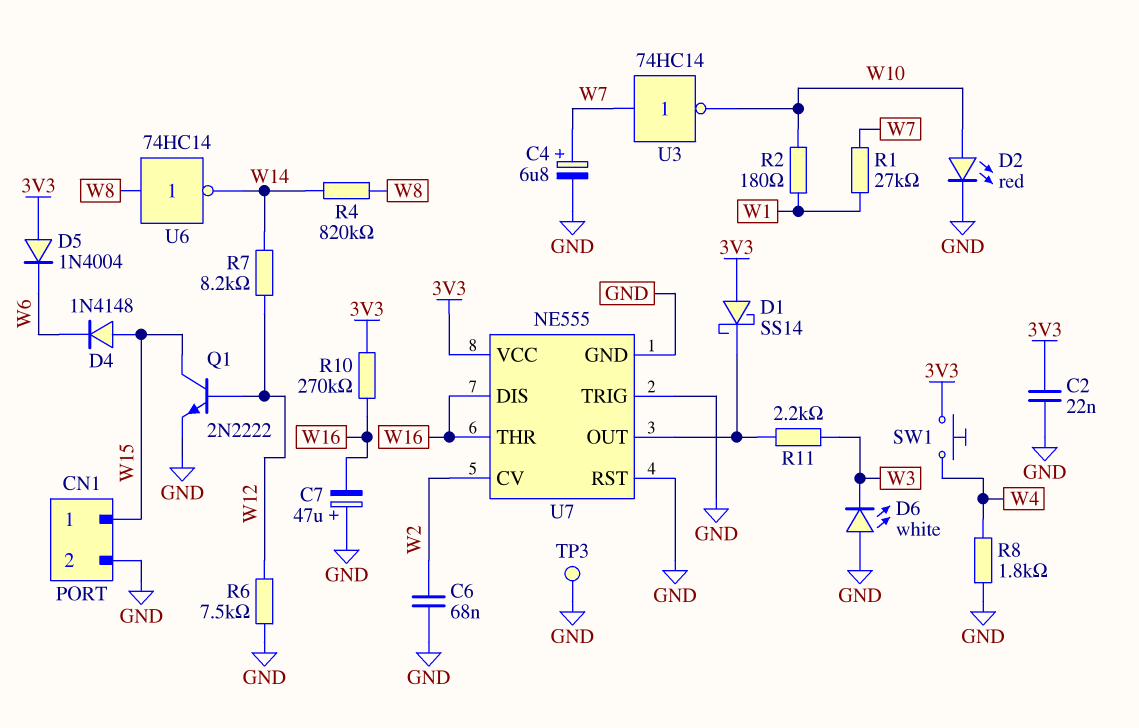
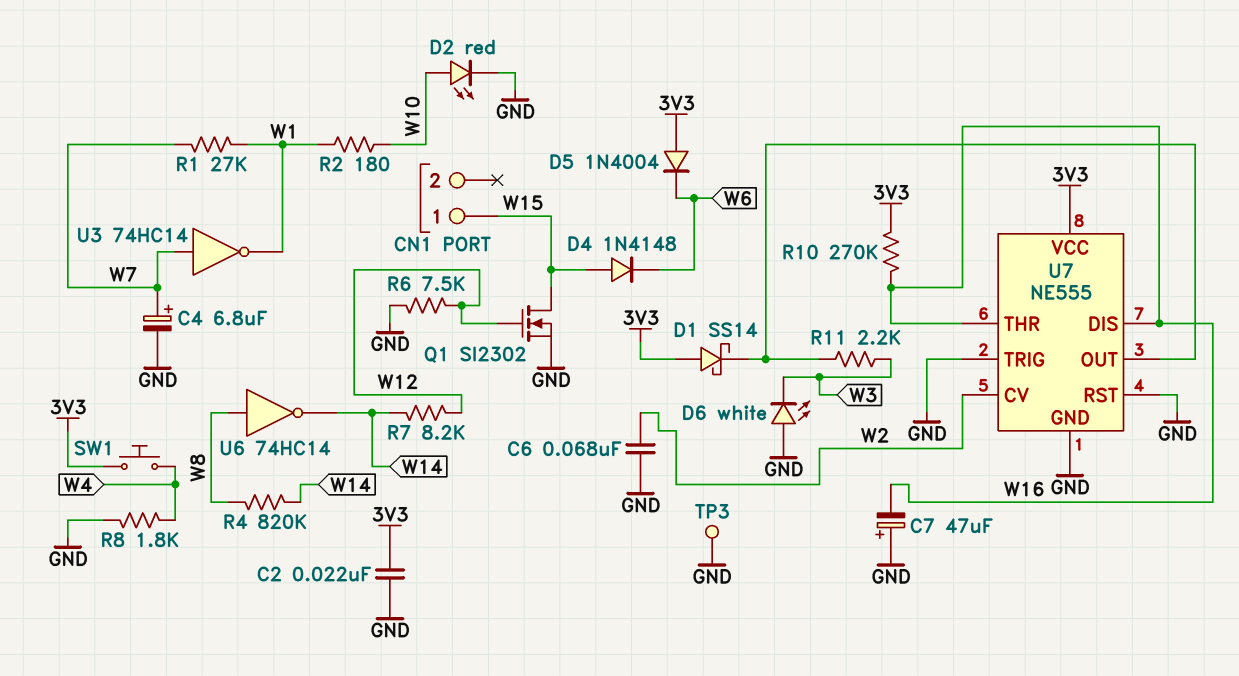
CN1 pin 2: GND -> none
Q1: NPN 2N2222 (B W12, C W15, E GND) -> NMOS SI2302 (G W12, D W15, S GND)
U3: NOT 74HC14 (in W7, out W10) -> NOT 74HC14 (in W7, out W1)

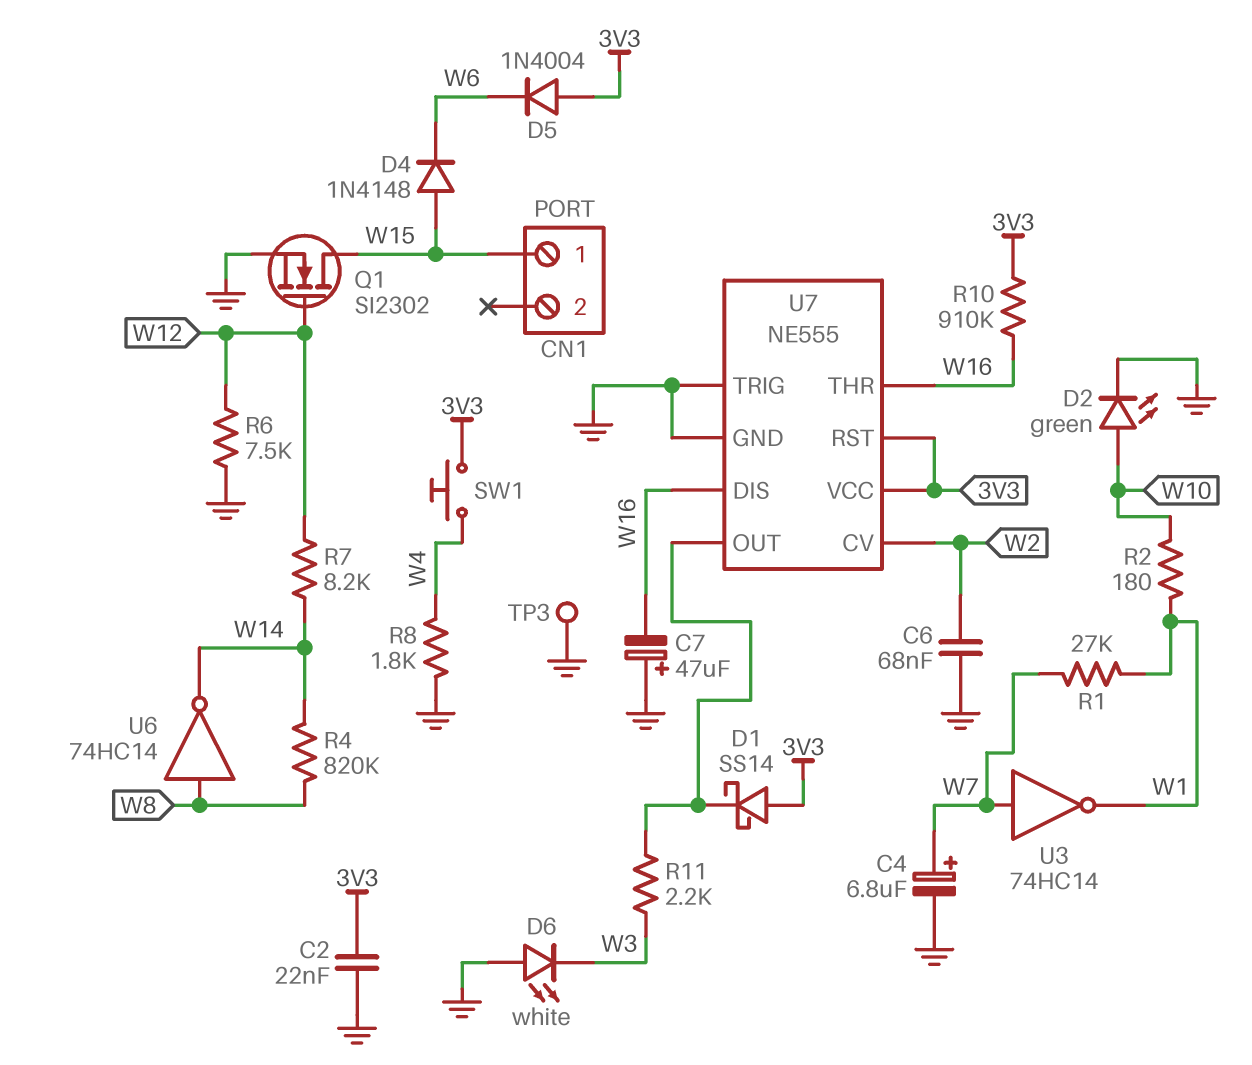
D2: LED red (A W10, K GND) -> LED green (A W10, K GND)
R10: 270k (3V3, W16) -> 910k (3V3, W16)
U7 pin RST: GND -> 3V3

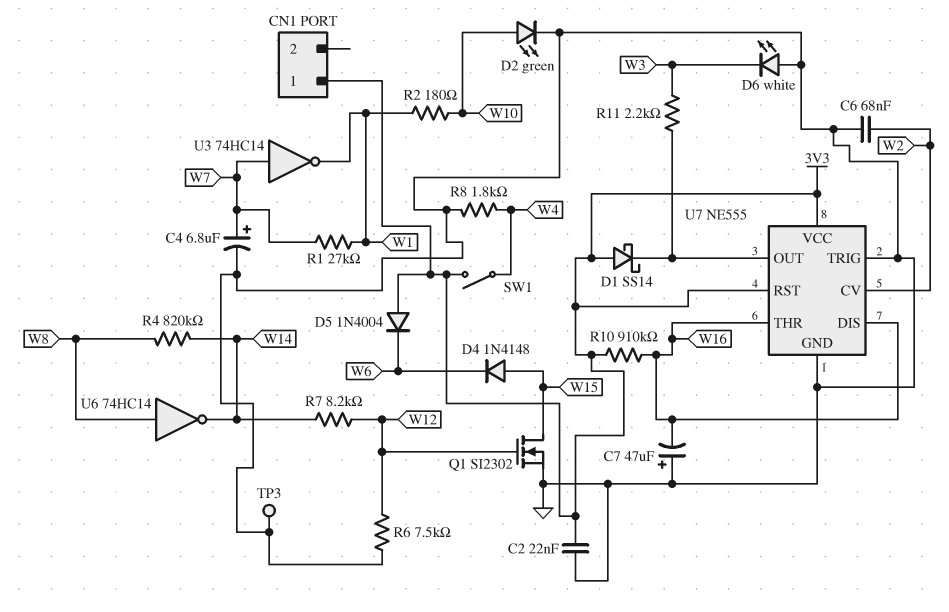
CN1 pin 1: W15 -> 3V3
SW1: button (3V3, W4) -> switch (3V3, W4)

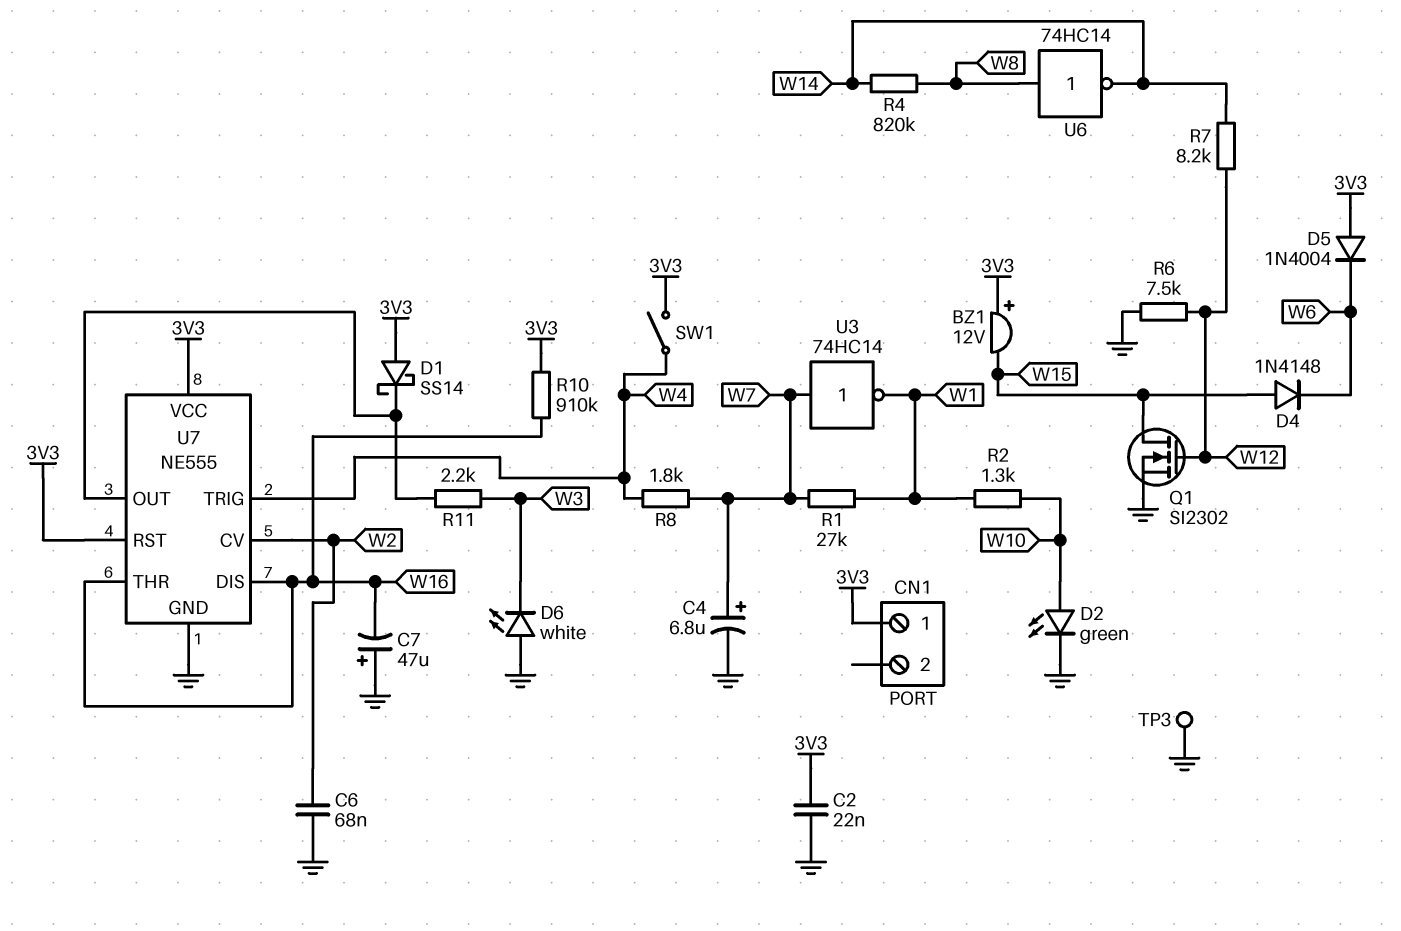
BZ1: none -> buzzer 12V (plus 3V3, minus W15)
R2: 180 (W1, W10) -> 1.3k (W1, W10)
R8: 1.8k (GND, W4) -> 1.8k (W4, W7)
U7 pin TRIG: GND -> W4

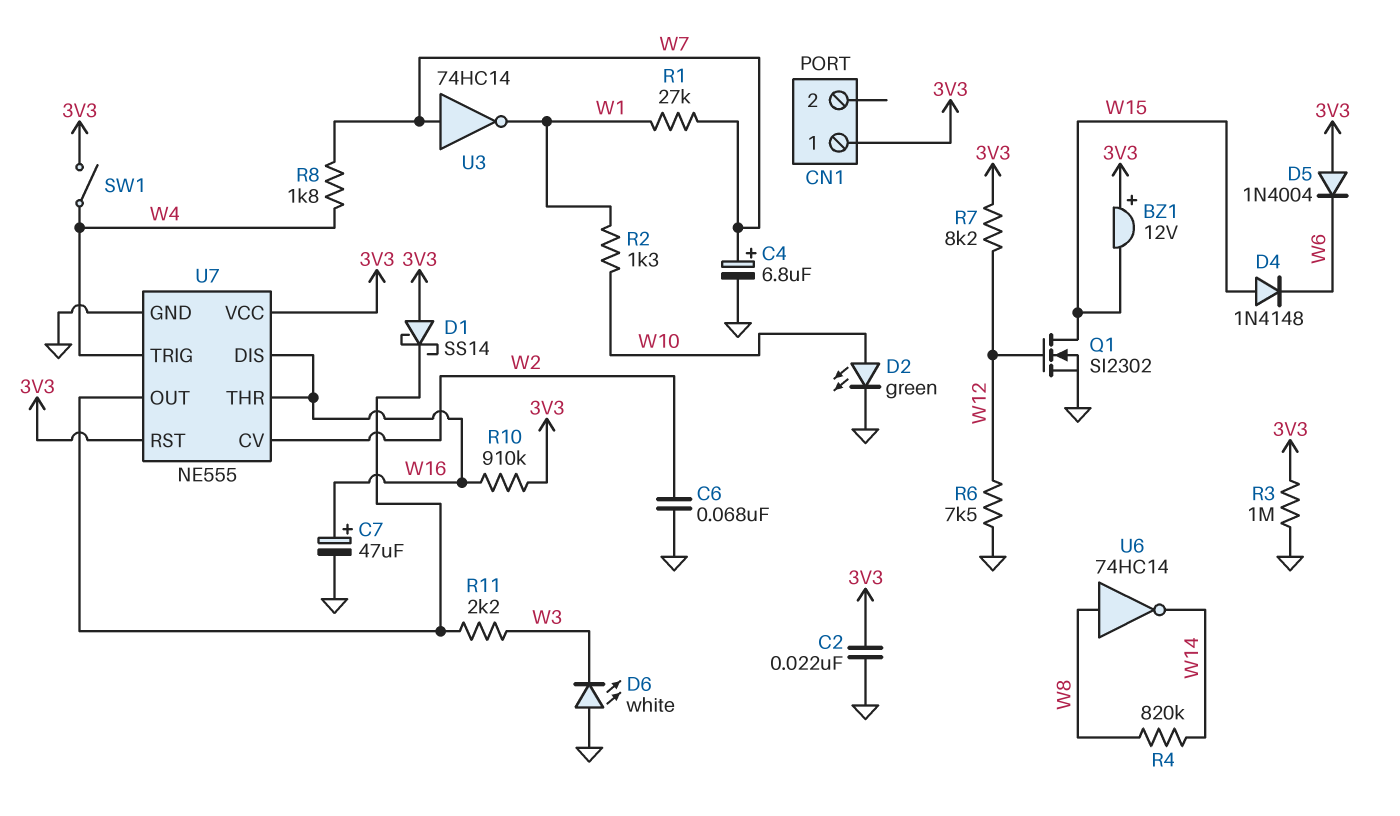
C7: 47uF (plus GND, minus W16) -> 47uF (plus W16, minus GND)
R3: none -> 1M (3V3, GND)
R7: 8.2k (W12, W14) -> 8.2k (3V3, W12)
TP3: test point (GND) -> none

